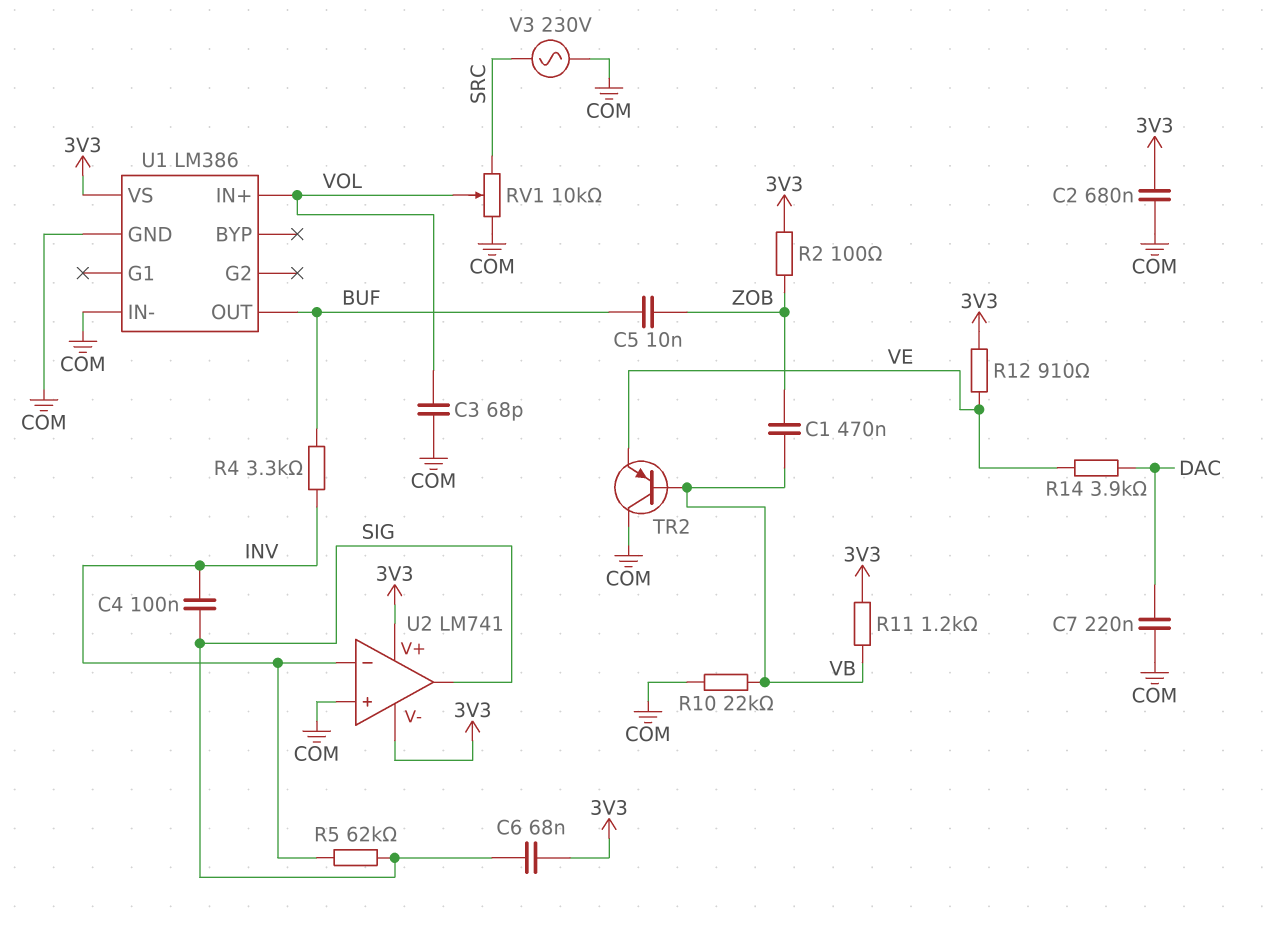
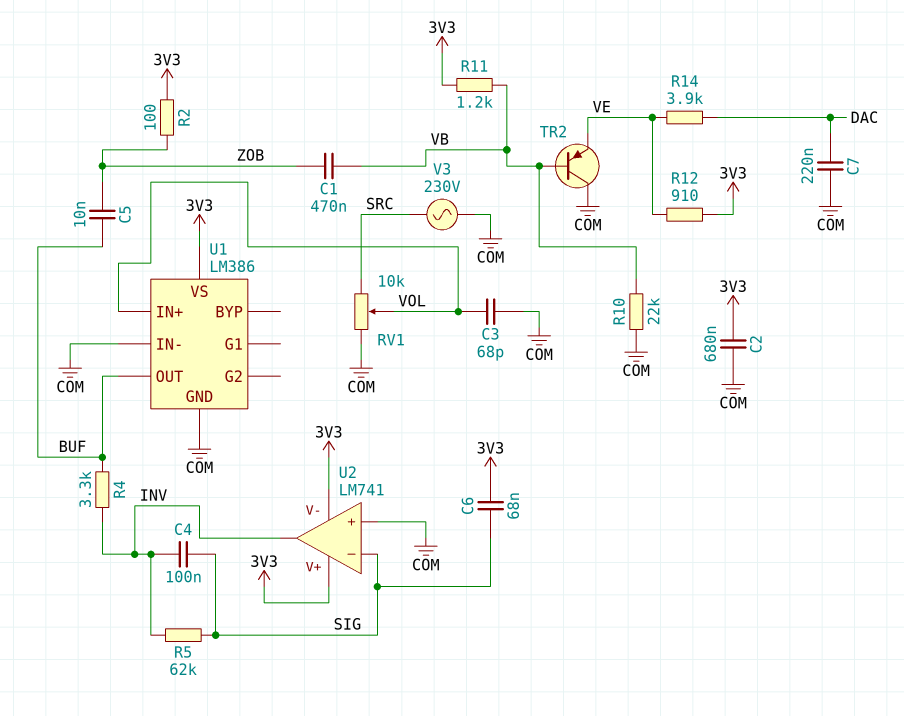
U2 pin in-: INV -> SIG
U2 pin out: SIG -> INV

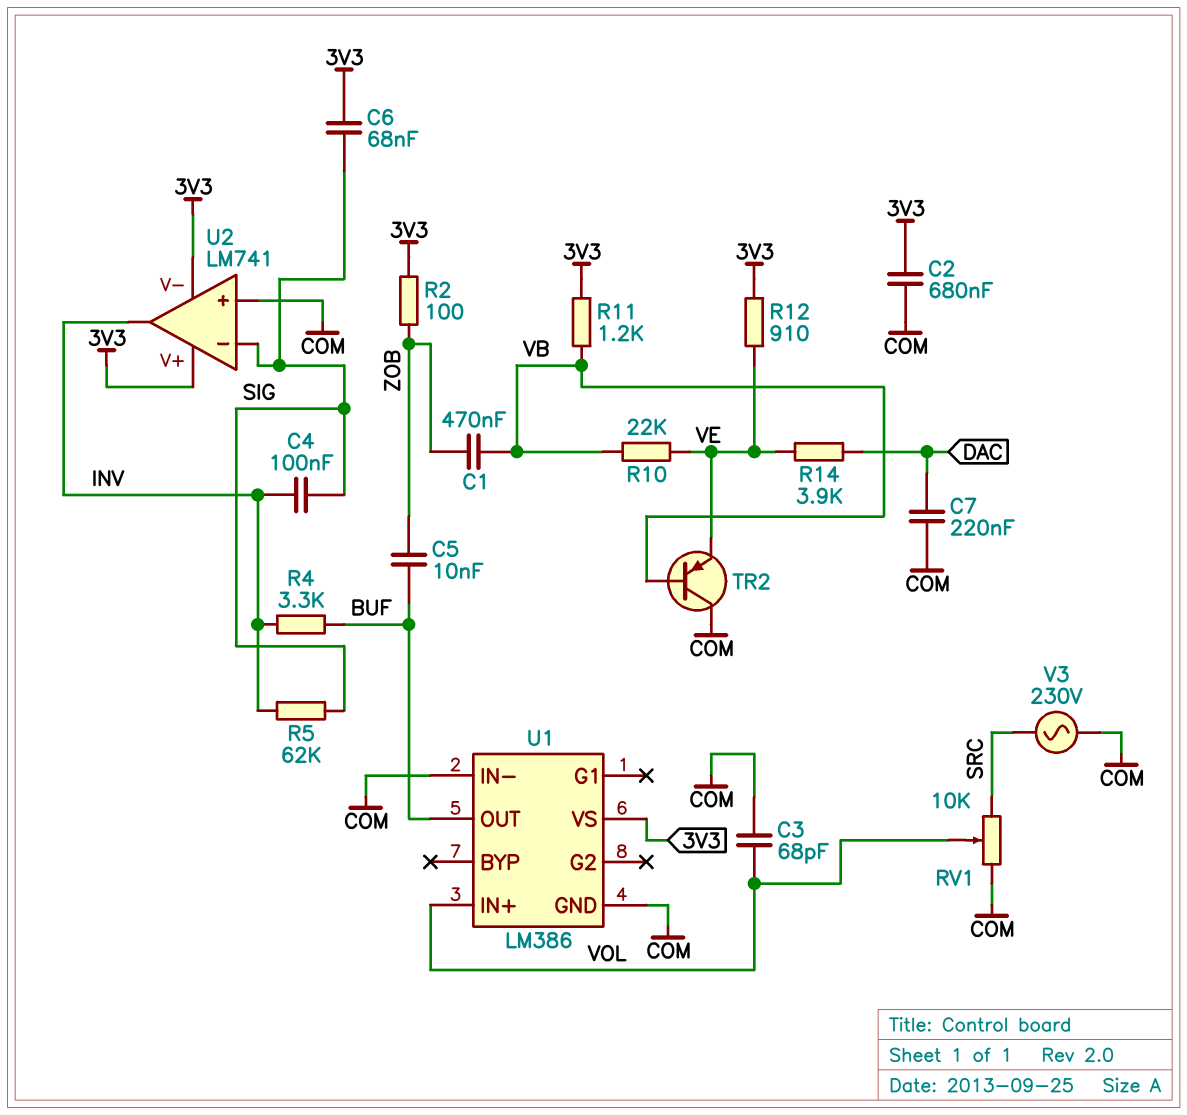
R10: 22k (COM, VB) -> 22k (VB, VE)

